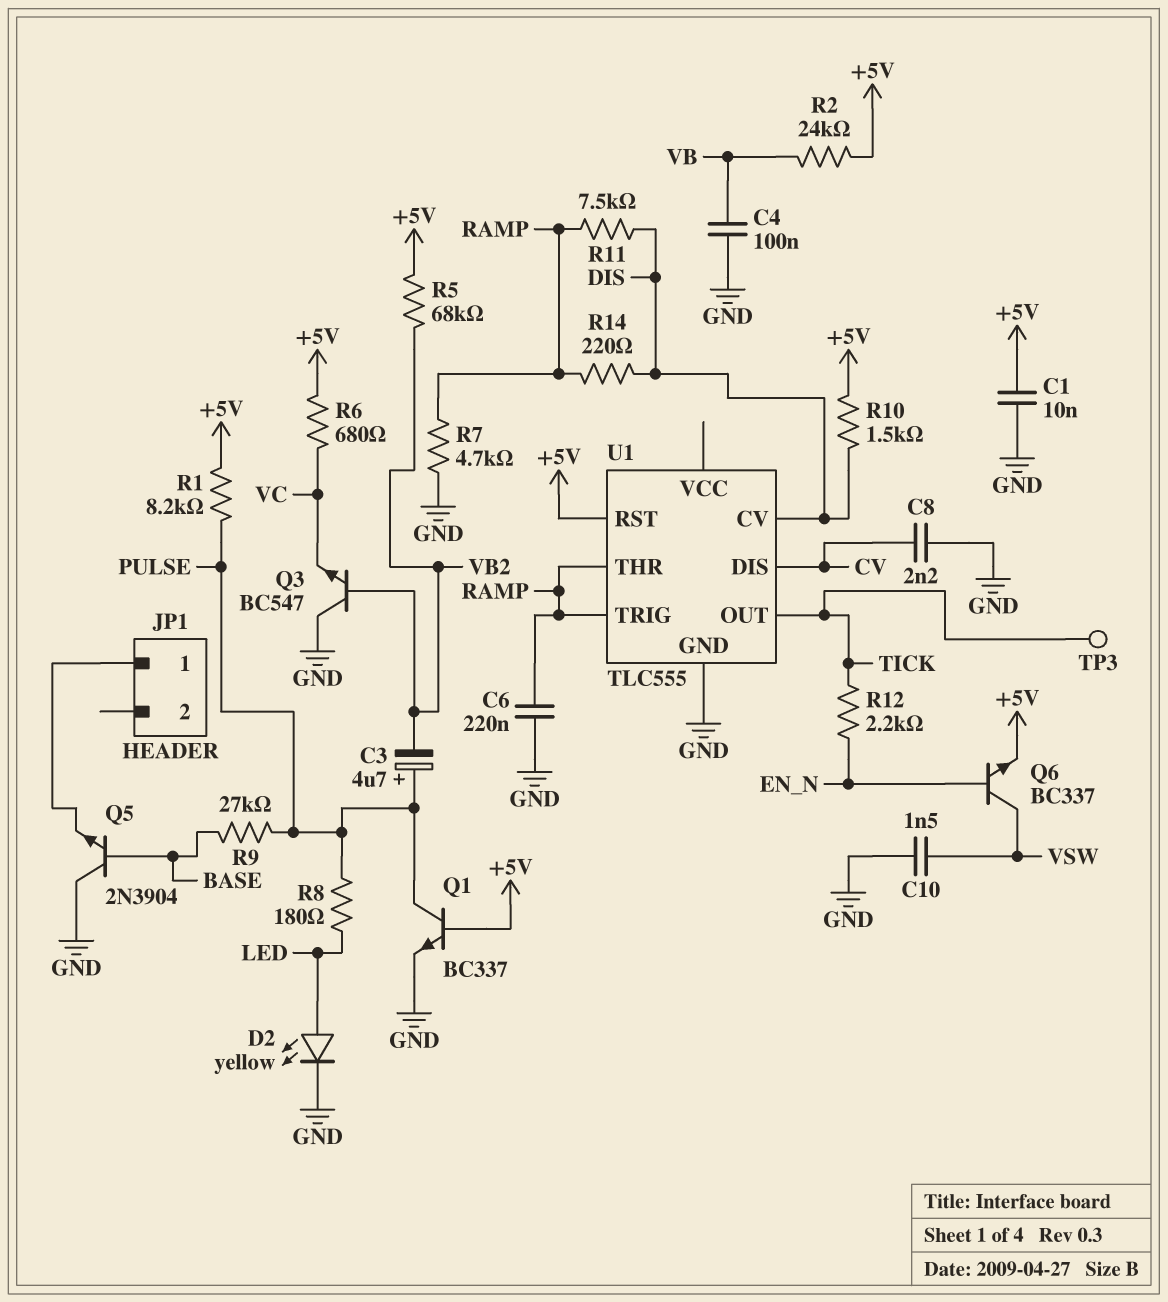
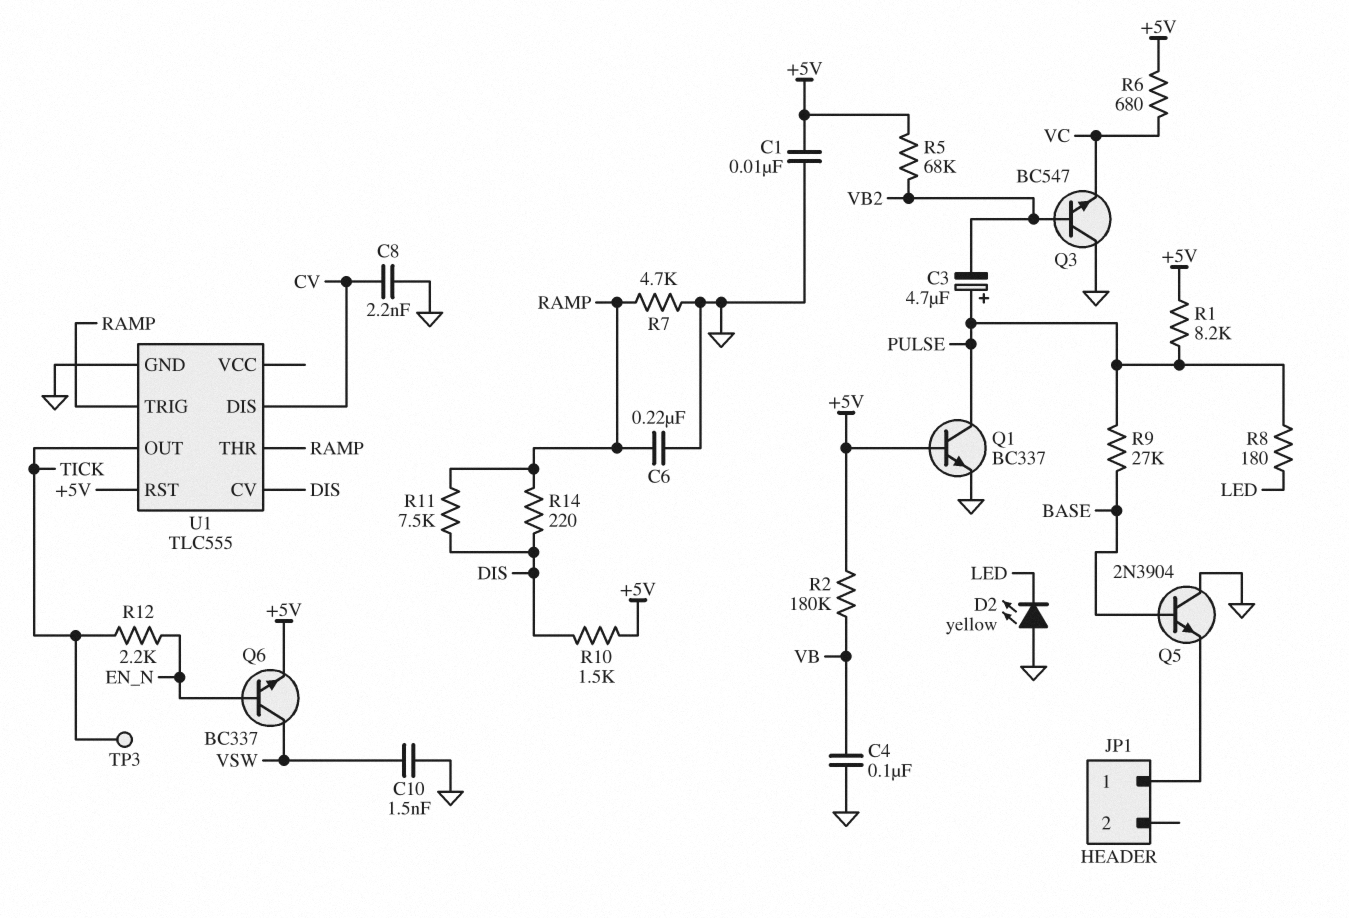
D2: LED yellow (A LED, K GND) -> LED yellow (A GND, K LED)
R2: 24k (+5V, VB) -> 180k (+5V, VB)

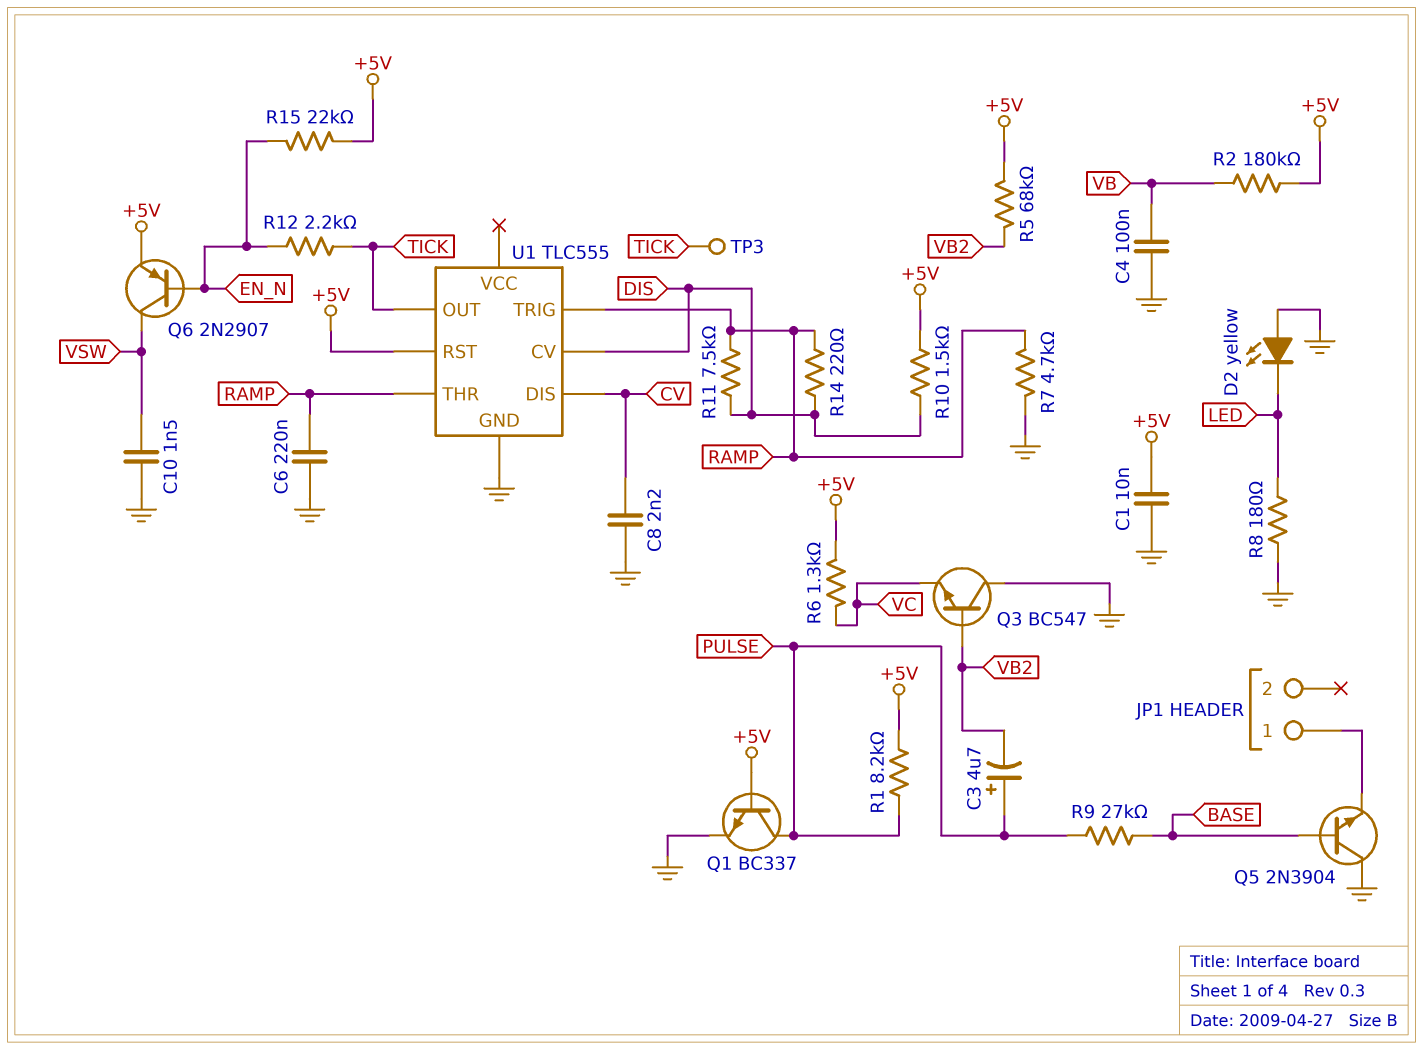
Q6: NPN BC337 (B EN_N, C VSW, E +5V) -> PNP 2N2907 (B EN_N, C VSW, E +5V)
R6: 680 (+5V, VC) -> 1.3k (+5V, VC)
R8: 180 (LED, PULSE) -> 180 (GND, LED)
R15: none -> 22k (+5V, EN_N)

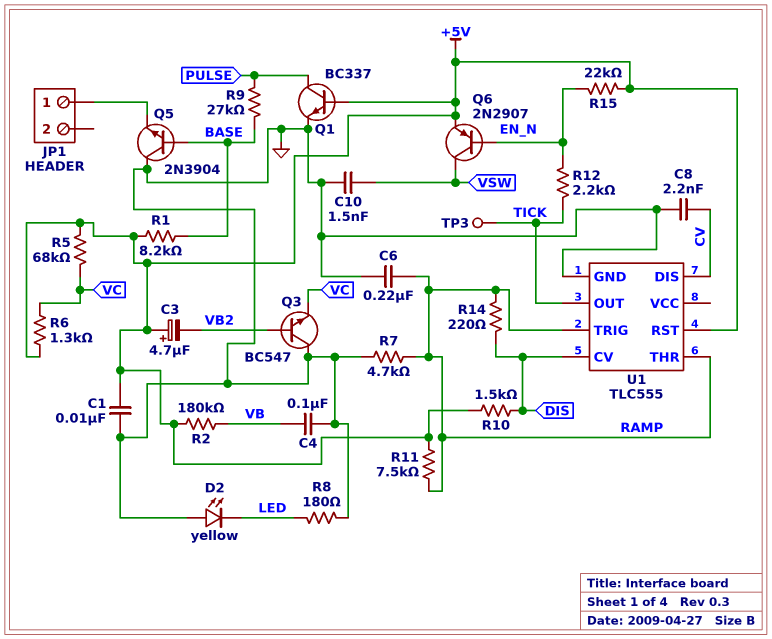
C3: 4.7uF (plus PULSE, minus VB2) -> 4.7uF (plus +5V, minus VB2)
R1: 8.2k (+5V, PULSE) -> 8.2k (+5V, BASE)
R5: 68k (+5V, VB2) -> 68k (+5V, VC)
R11: 7.5k (DIS, RAMP) -> 7.5k (+5V, RAMP)

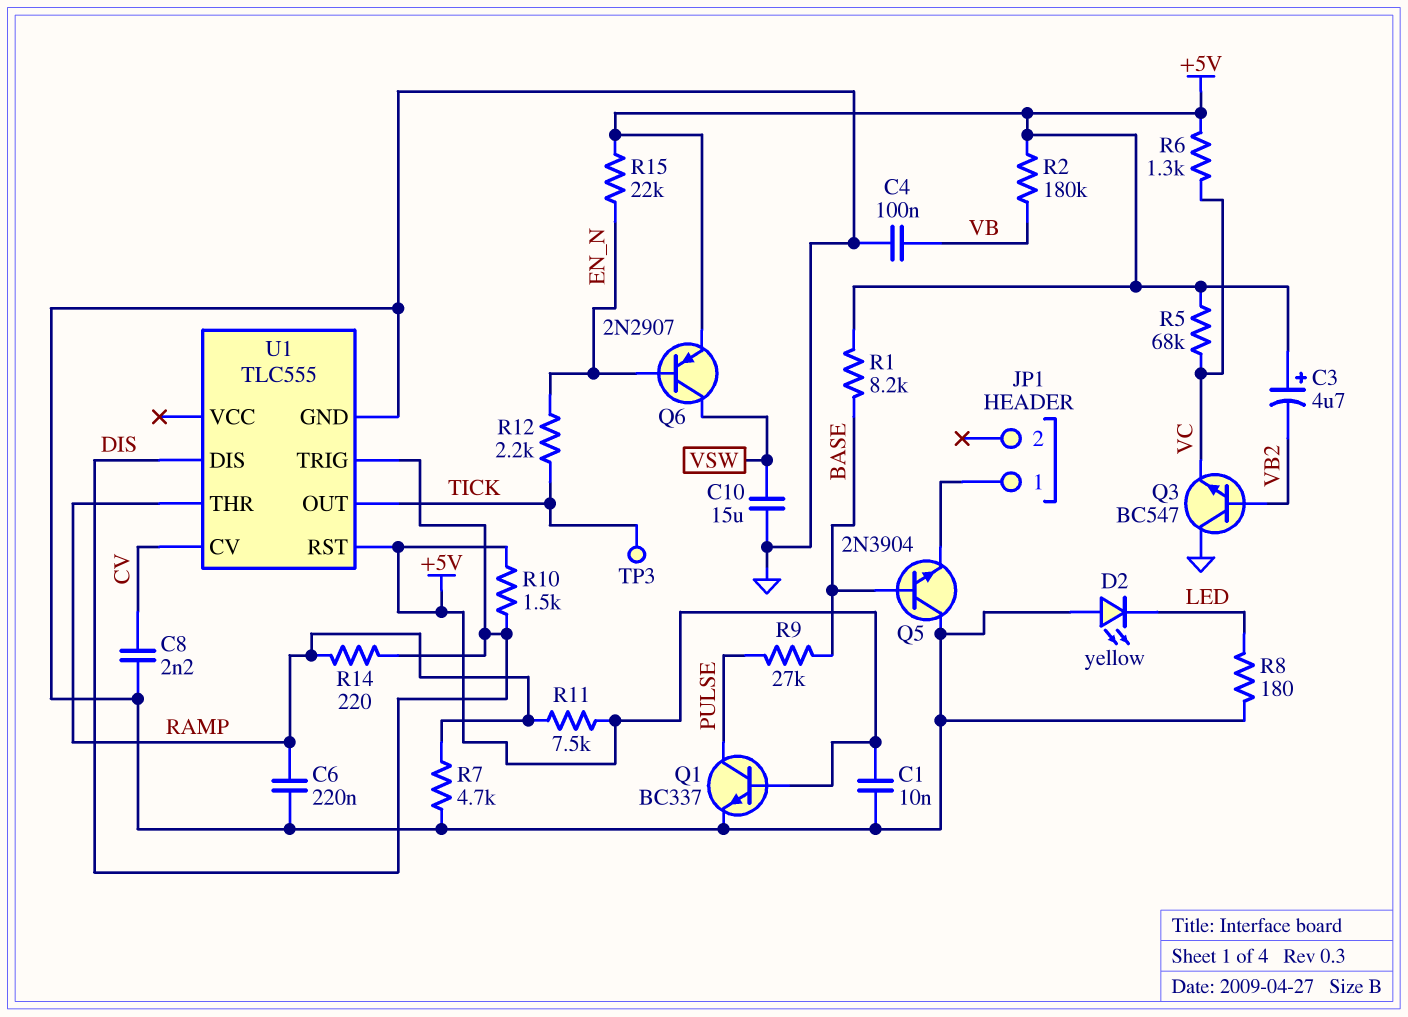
C10: 1.5nF (GND, VSW) -> 15uF (GND, VSW)
U1 pin CV: DIS -> CV
U1 pin DIS: CV -> DIS
U1 pin TRIG: RAMP -> DIS

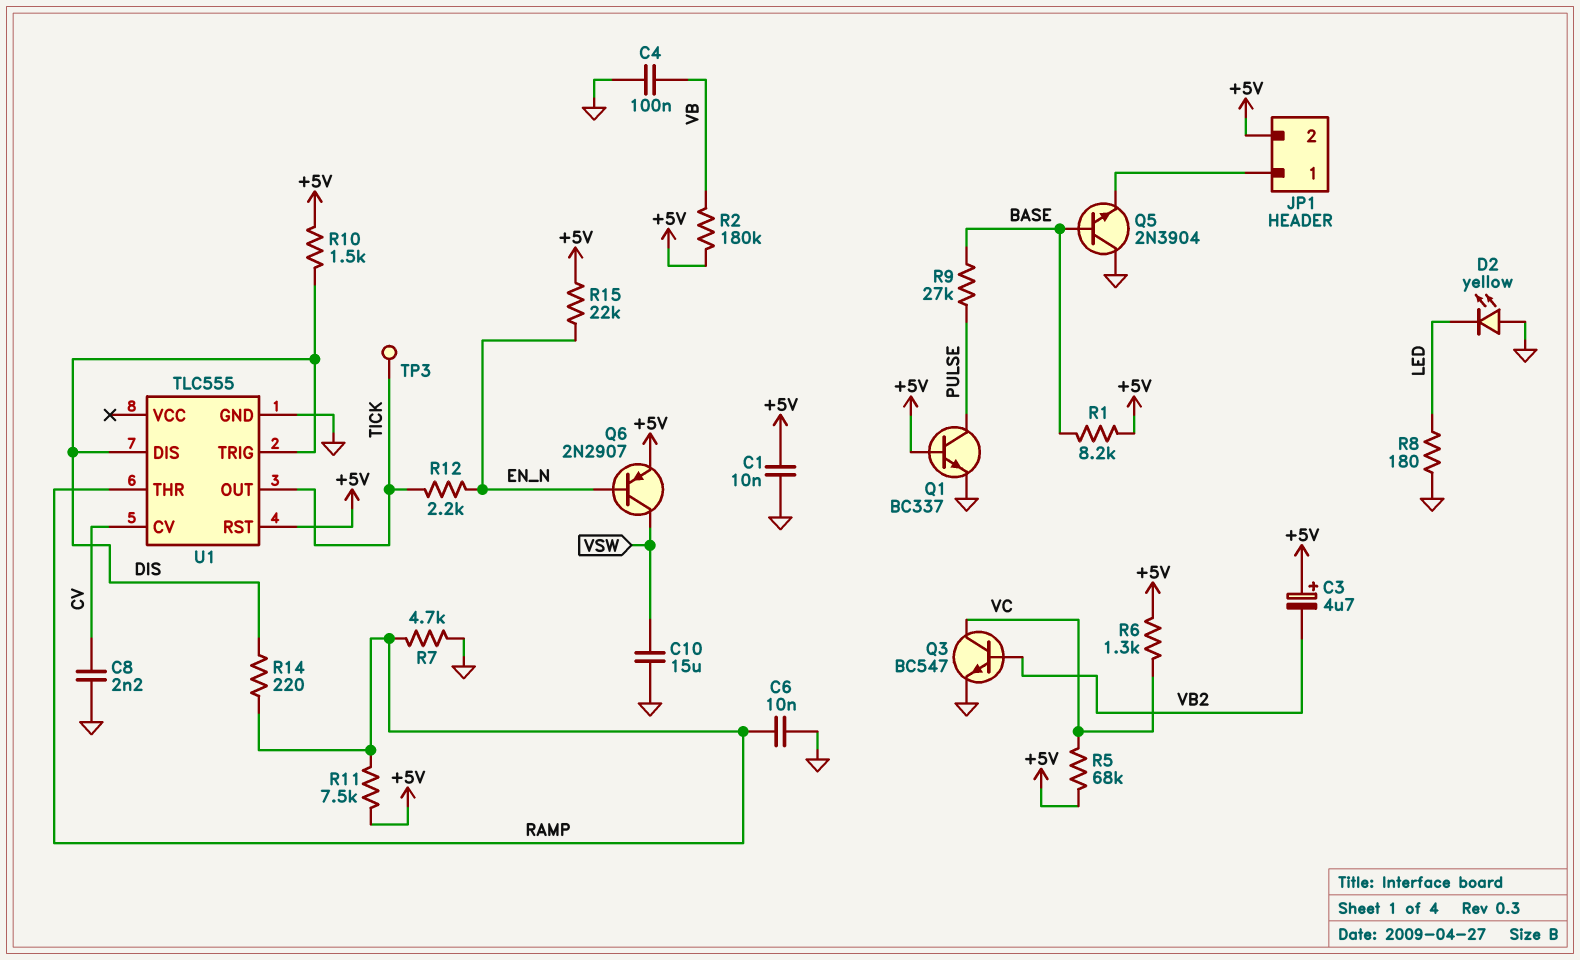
C6: 220nF (GND, RAMP) -> 10nF (GND, RAMP)
JP1 pin 2: none -> +5V
Q3: NPN BC547 (B VB2, C GND, E VC) -> NPN BC547 (B VB2, C VC, E GND)

